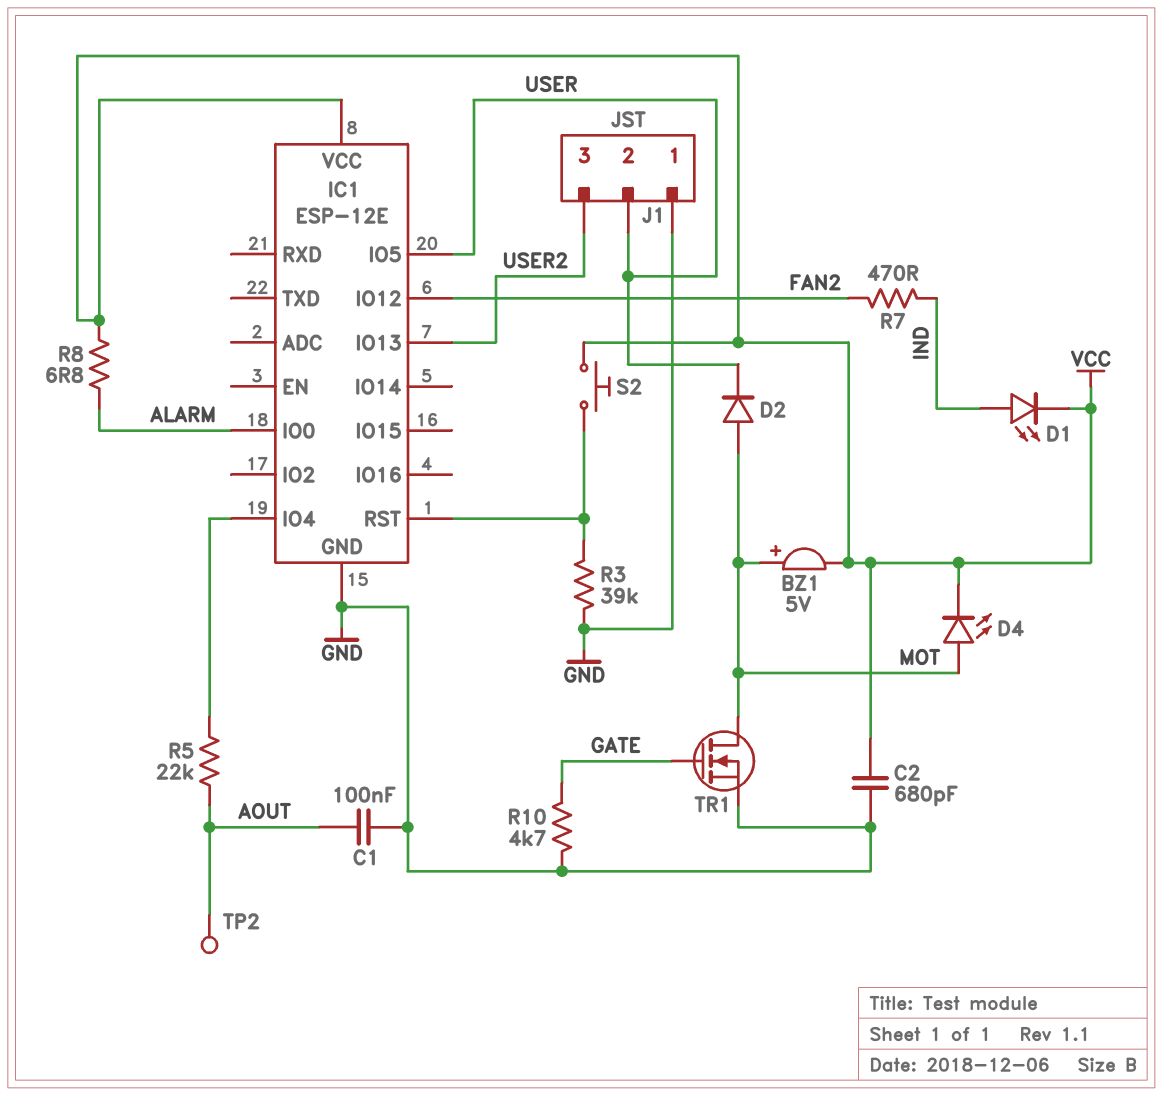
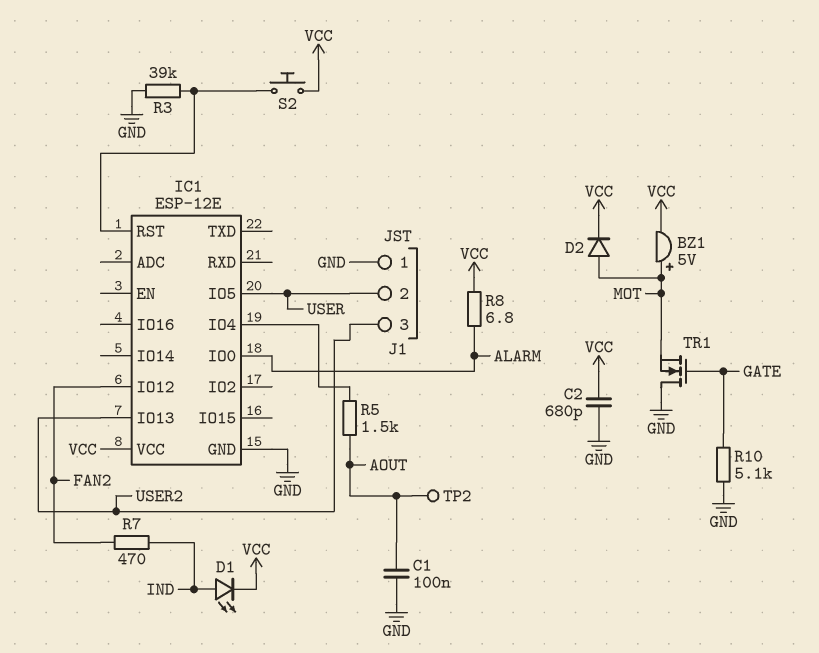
D2: diode (A MOT, K USER) -> diode (A MOT, K VCC)
D4: LED (A MOT, K VCC) -> none
R5: 22k (AOUT, IC1/IO4) -> 1.5k (AOUT, IC1/IO4)
R10: 4.7k (GATE, GND) -> 5.1k (GATE, GND)
TR1: NMOS (G GATE, D MOT, S GND) -> NMOS (G GATE, D GND, S MOT)

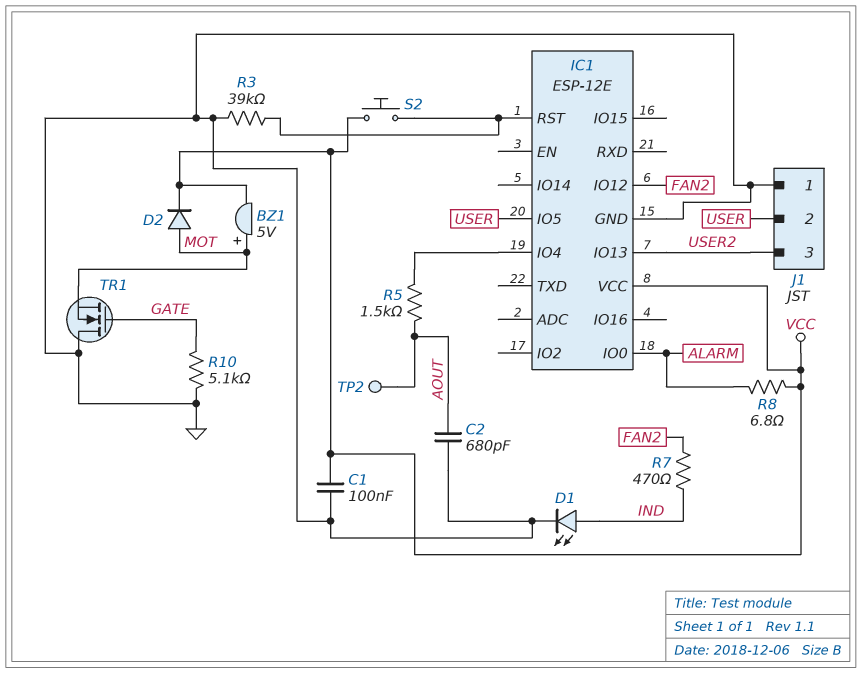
C1: 100nF (AOUT, GND) -> 100nF (GND, VCC)
C2: 680pF (GND, VCC) -> 680pF (AOUT, GND)
D1: LED (A IND, K VCC) -> LED (A IND, K GND)

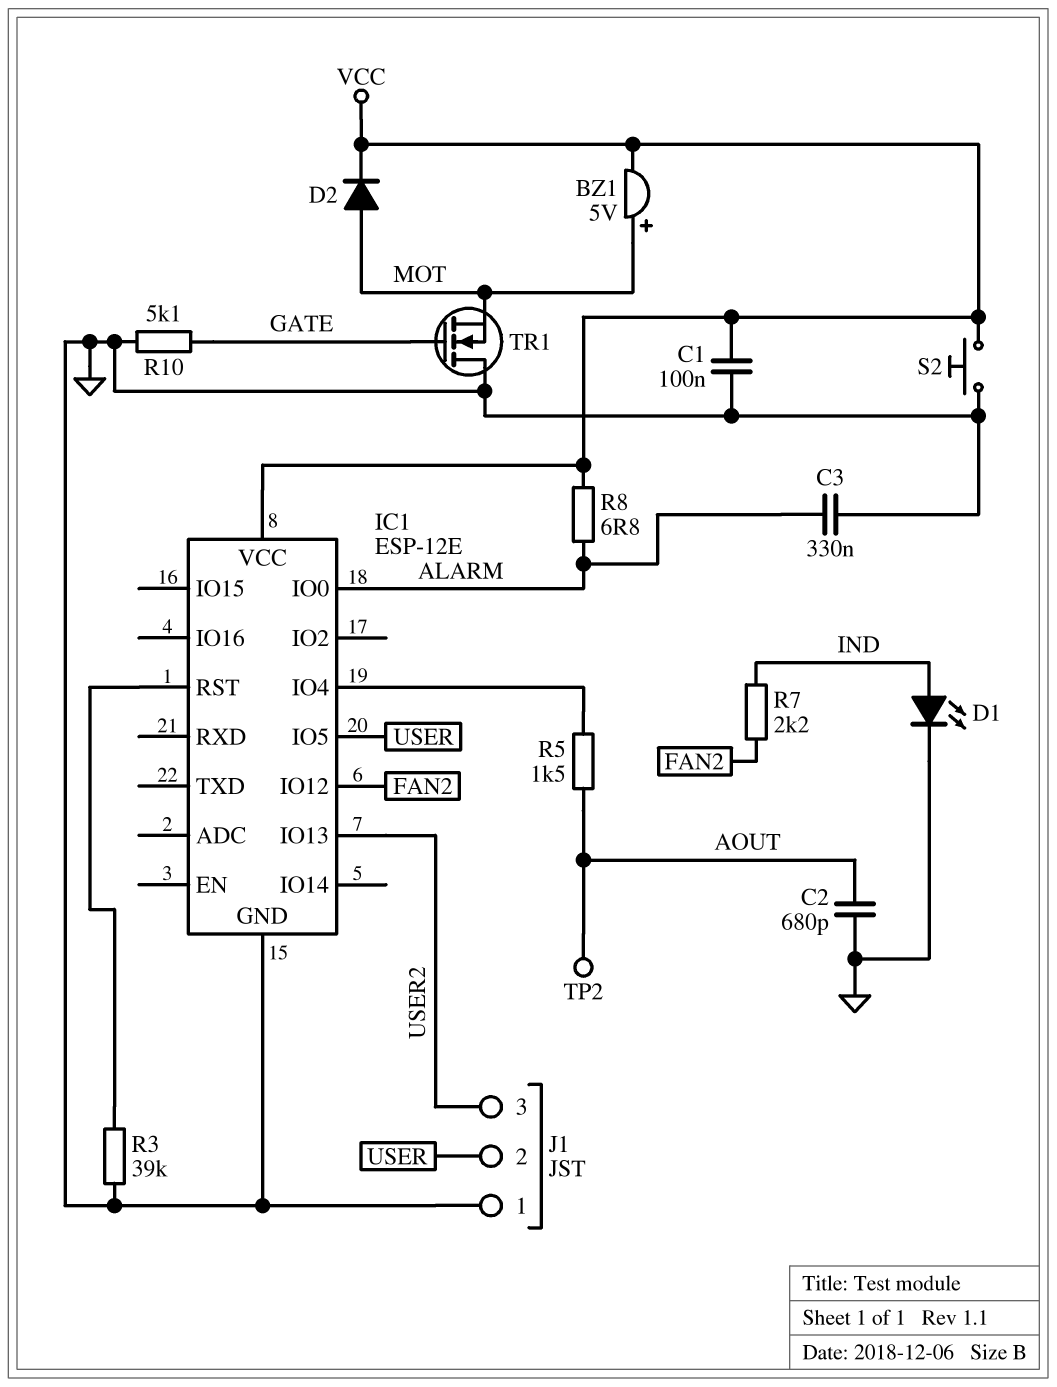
C3: none -> 330nF (ALARM, GND)
R7: 470 (FAN2, IND) -> 2.2k (FAN2, IND)
S2: button (IC1/RST, VCC) -> button (GND, VCC)

